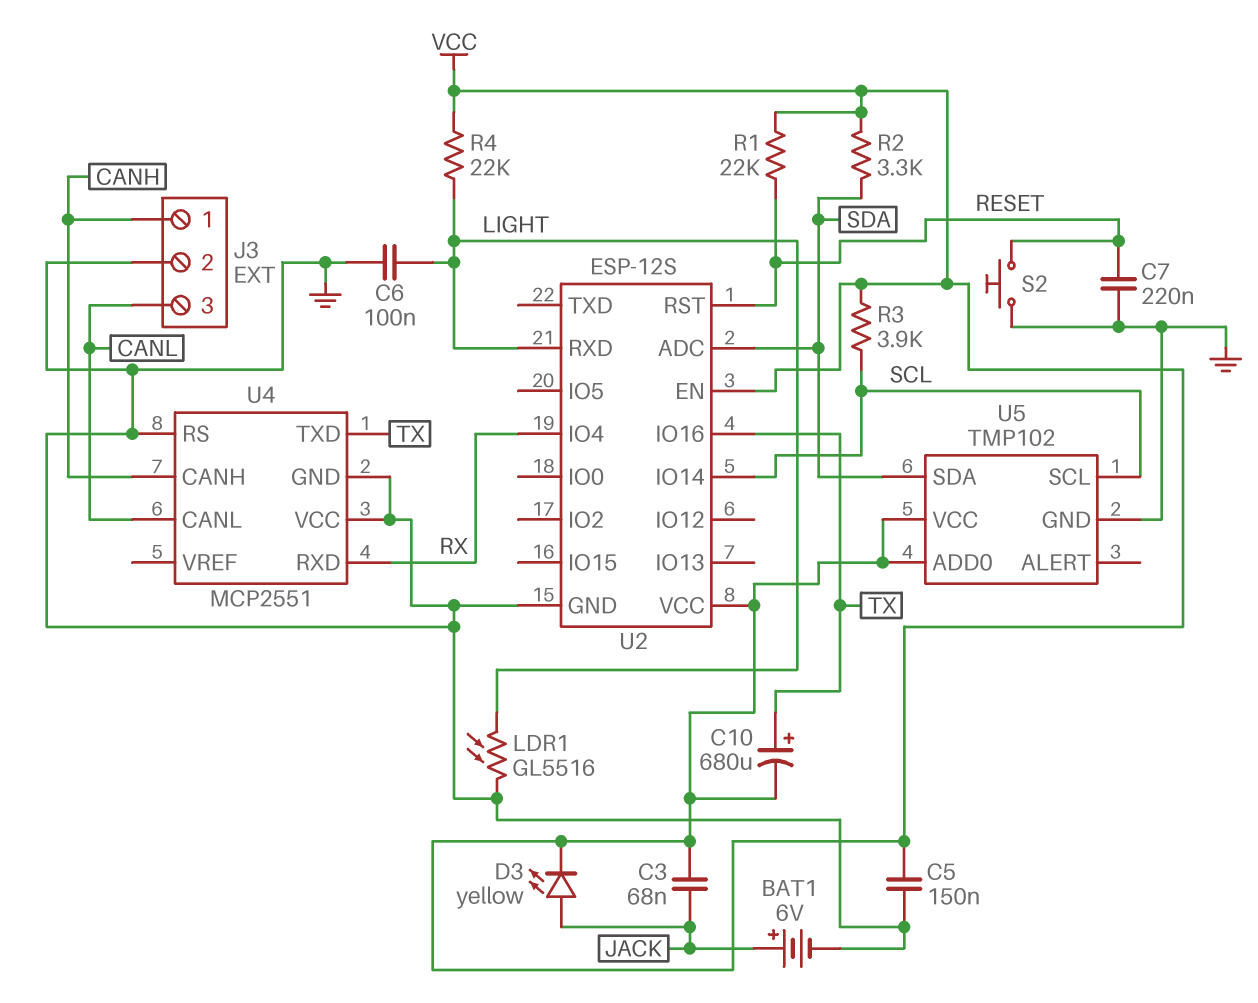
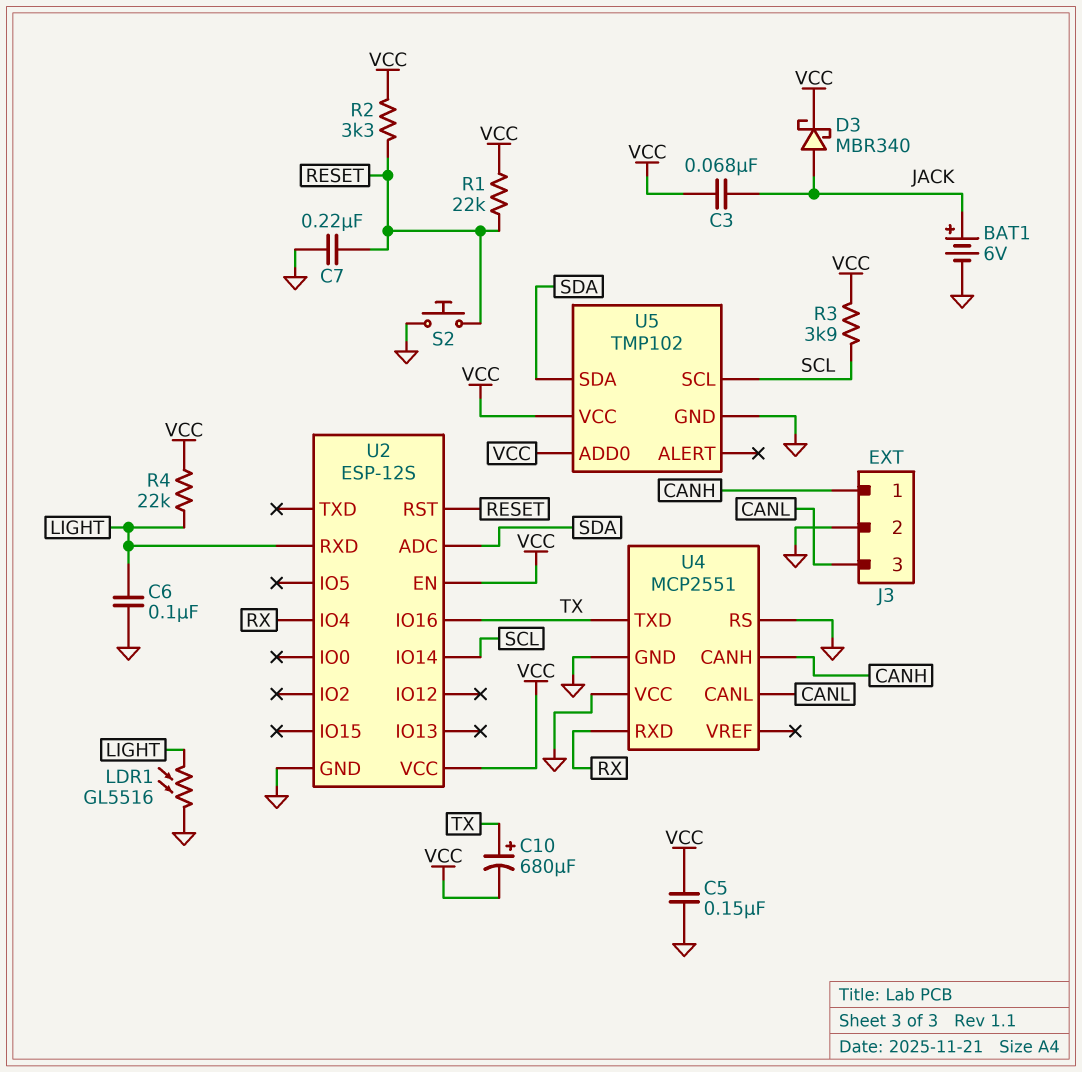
D3: LED yellow (A JACK, K VCC) -> schottky MBR340 (A JACK, K VCC)
R2: 3.3k (SDA, VCC) -> 3.3k (RESET, VCC)

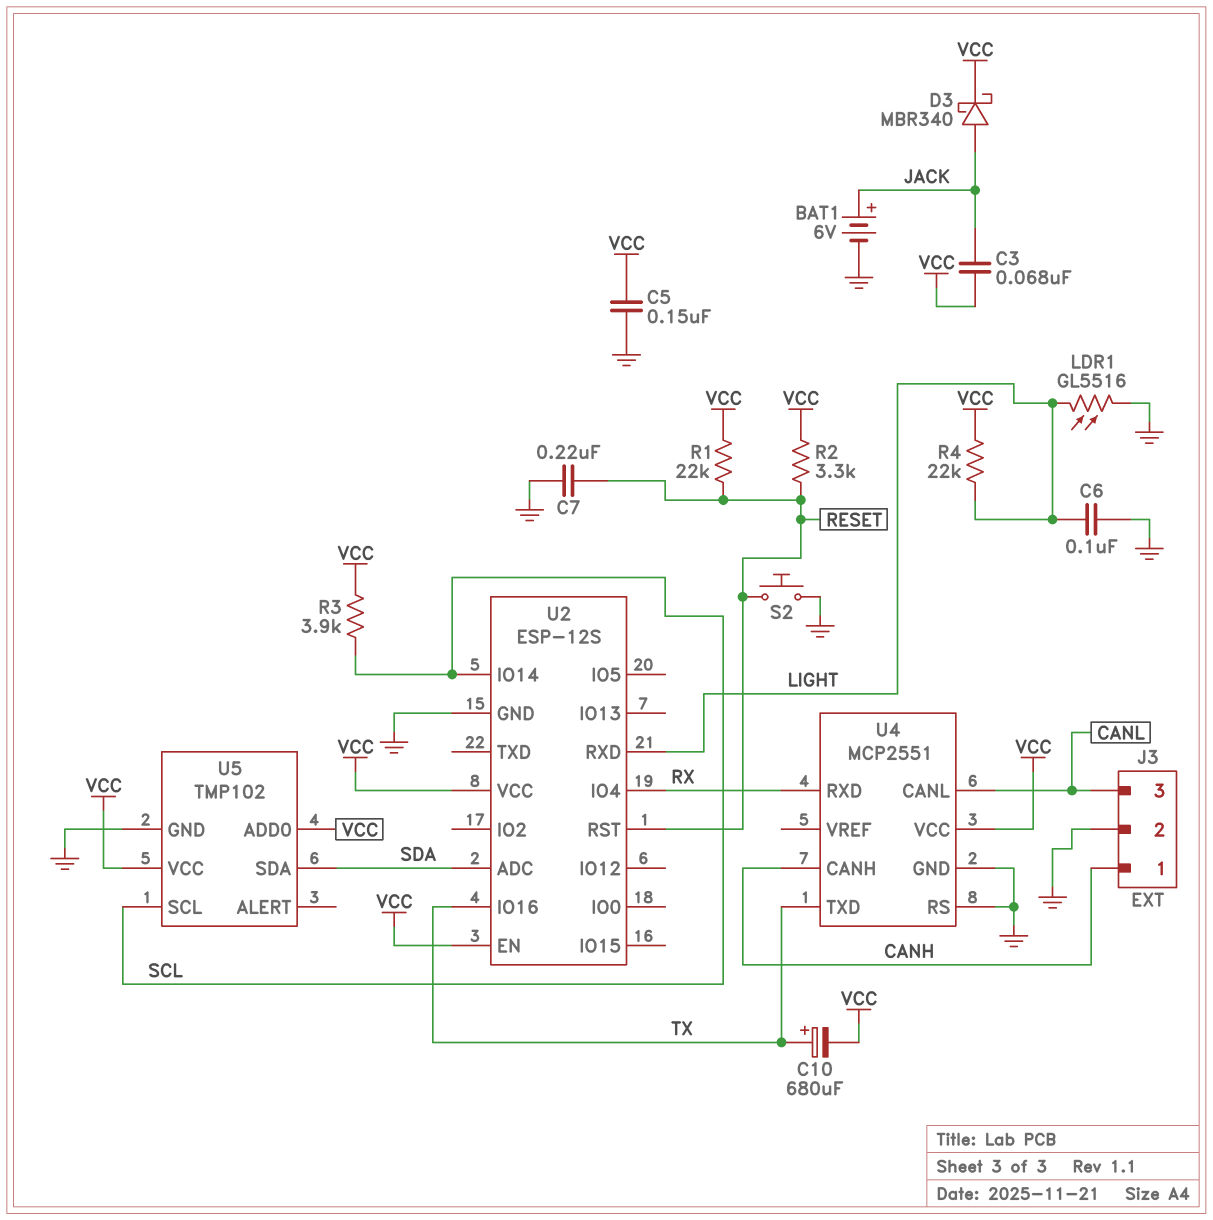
U4 pin VCC: GND -> VCC

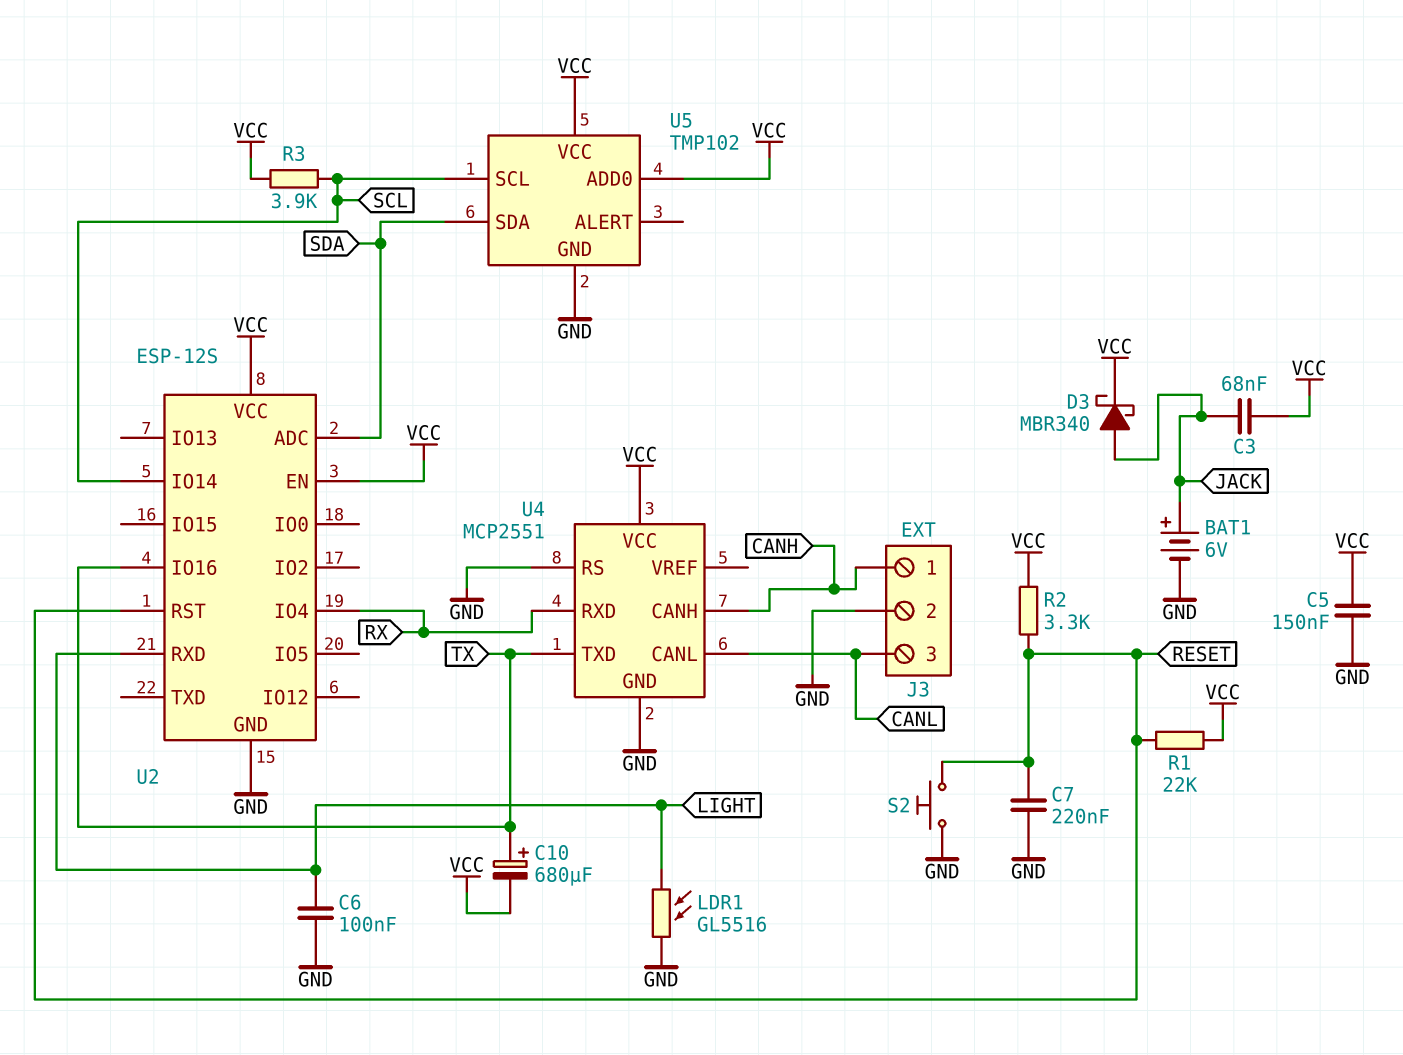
R4: 22k (LIGHT, VCC) -> none

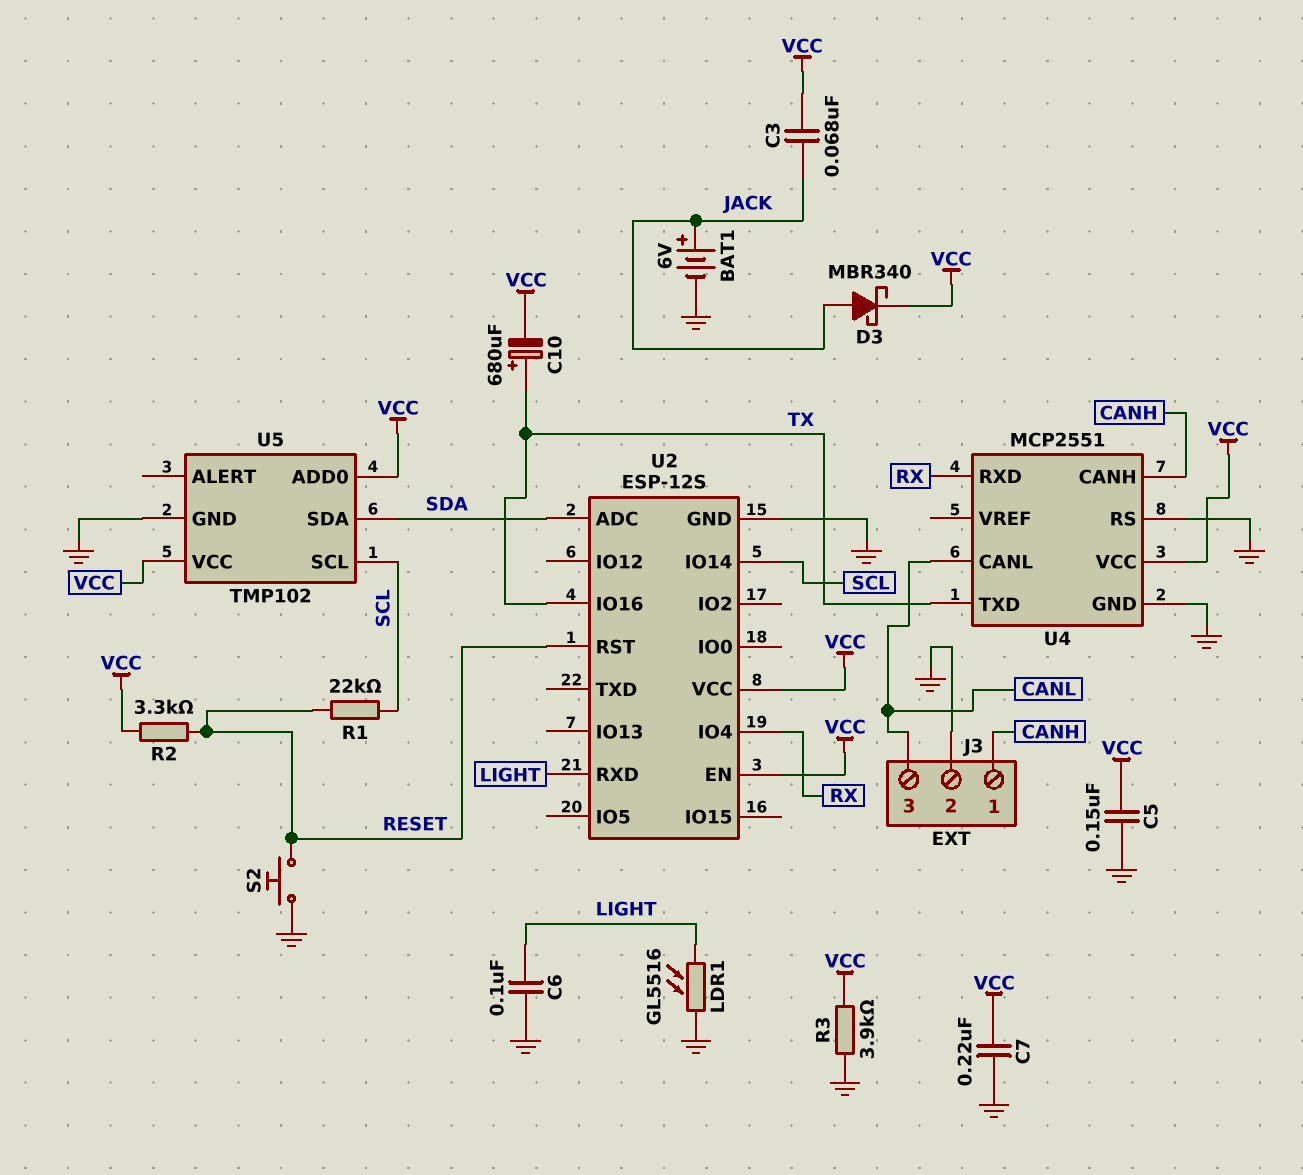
C7: 220nF (GND, RESET) -> 220nF (GND, VCC)
R1: 22k (RESET, VCC) -> 22k (RESET, SCL)
R3: 3.9k (SCL, VCC) -> 3.9k (GND, VCC)

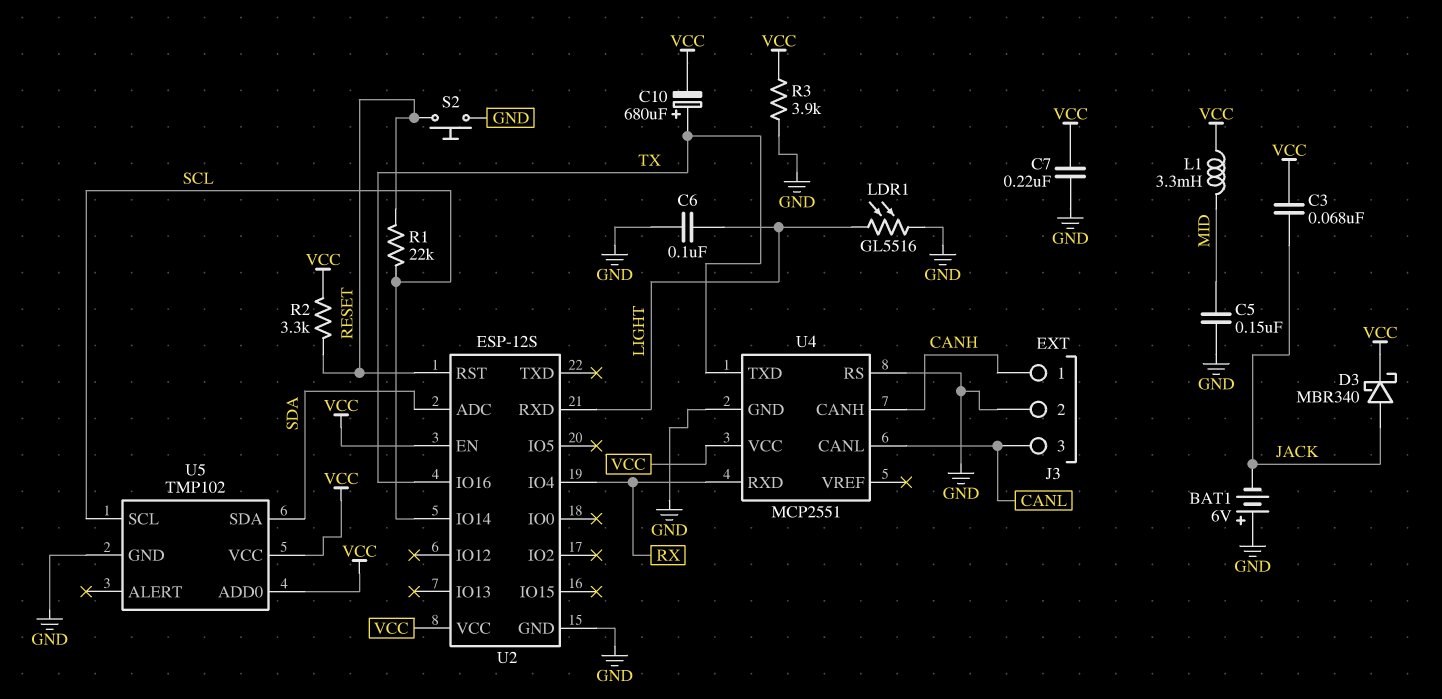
BAT1: 6V (plus JACK, minus GND) -> 6V (plus GND, minus JACK)
C5: 150nF (GND, VCC) -> 150nF (GND, MID)
L1: none -> 3.3mH (MID, VCC)

